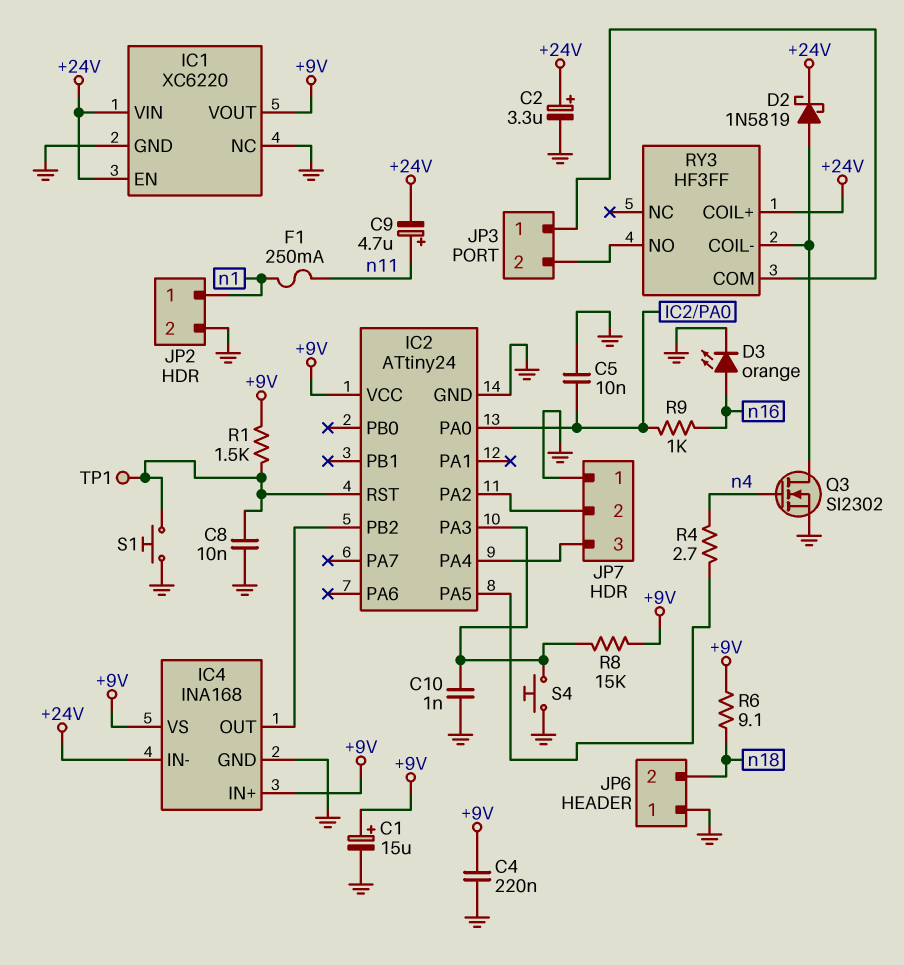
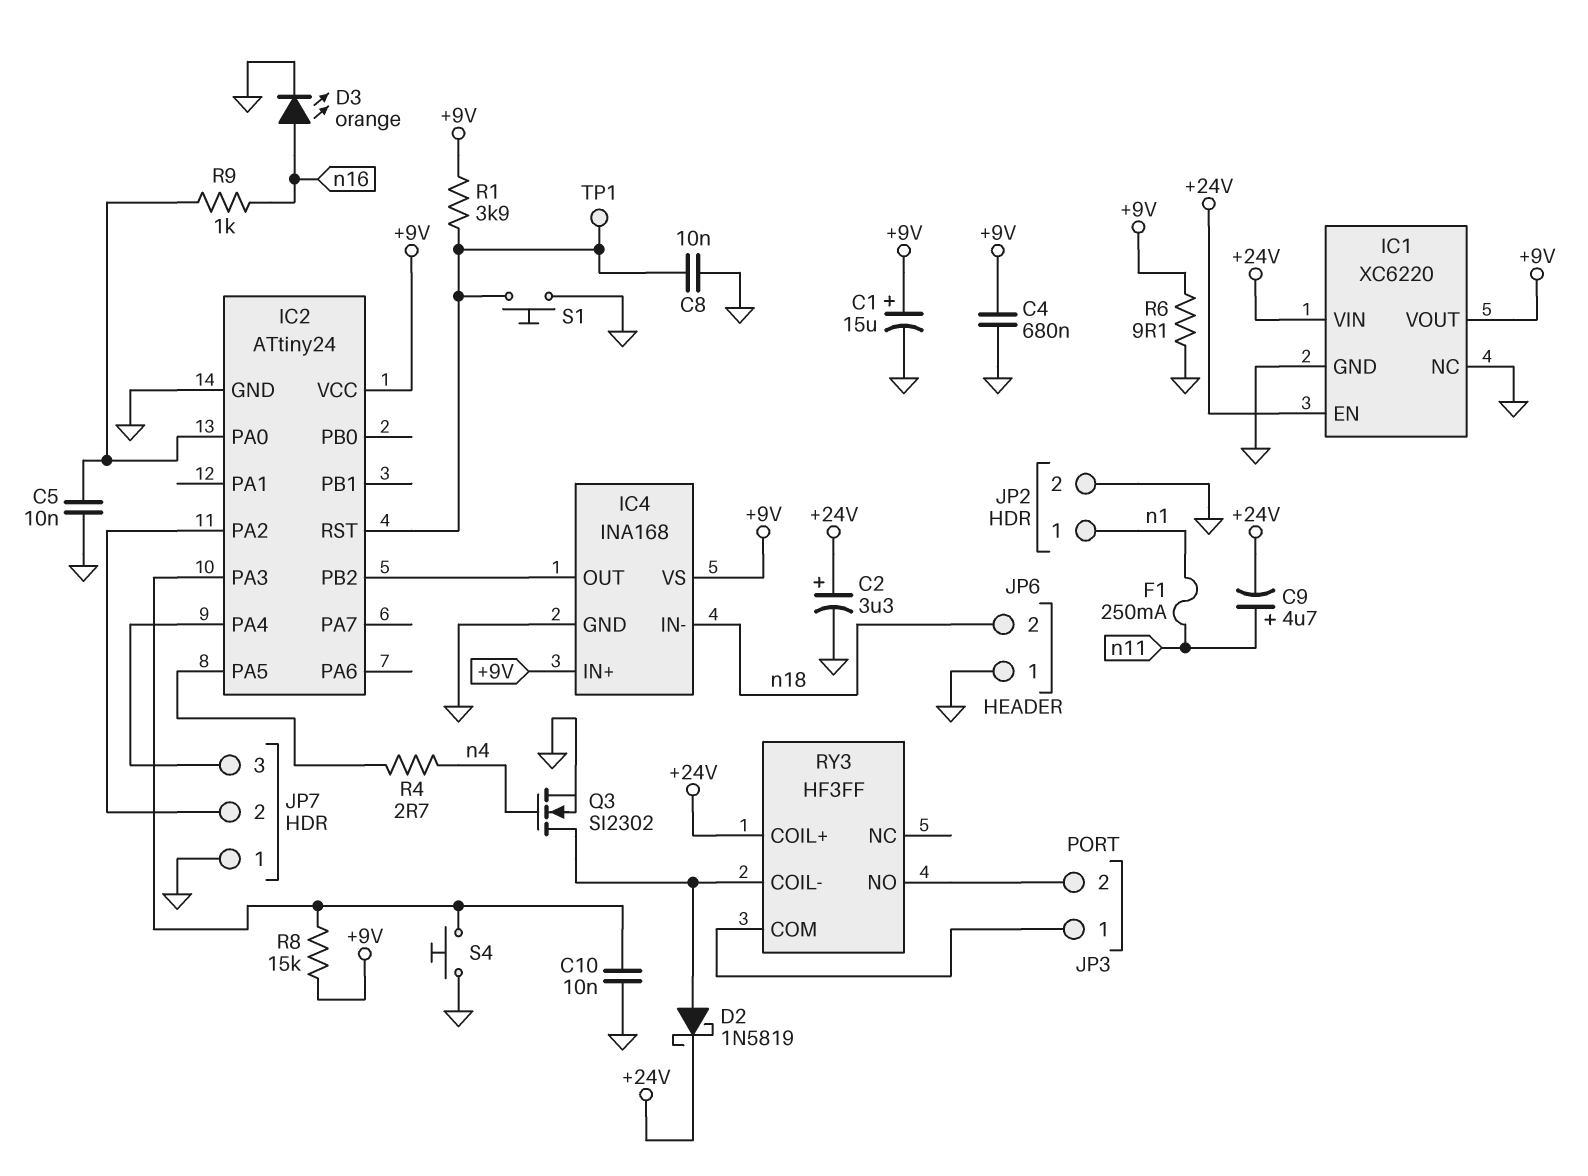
C4: 220nF (+9V, GND) -> 680nF (+9V, GND)
C10: 1nF (GND, IC2/PA3) -> 10nF (GND, IC2/PA3)
IC4 pin IN-: +24V -> n18
R1: 1.5k (+9V, IC2/RST) -> 3.9k (+9V, IC2/RST)
R6: 9.1 (+9V, n18) -> 9.1 (+9V, GND)

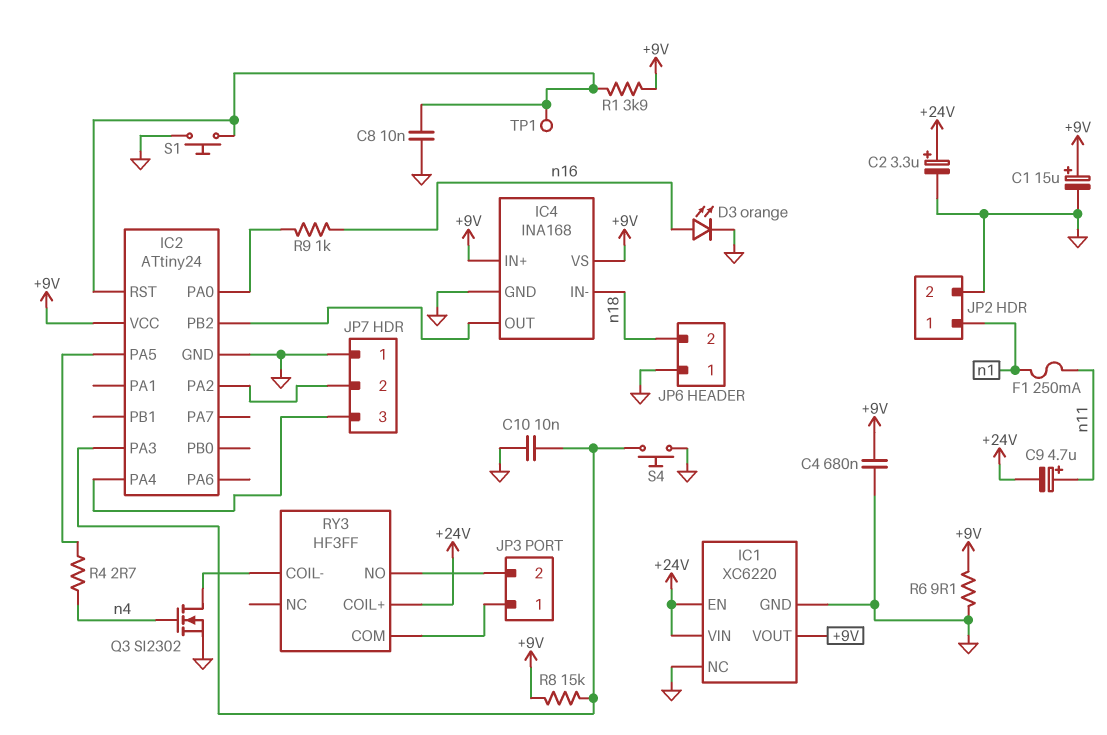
C5: 10nF (GND, IC2/PA0) -> none
D2: schottky 1N5819 (A RY3/COIL-, K +24V) -> none

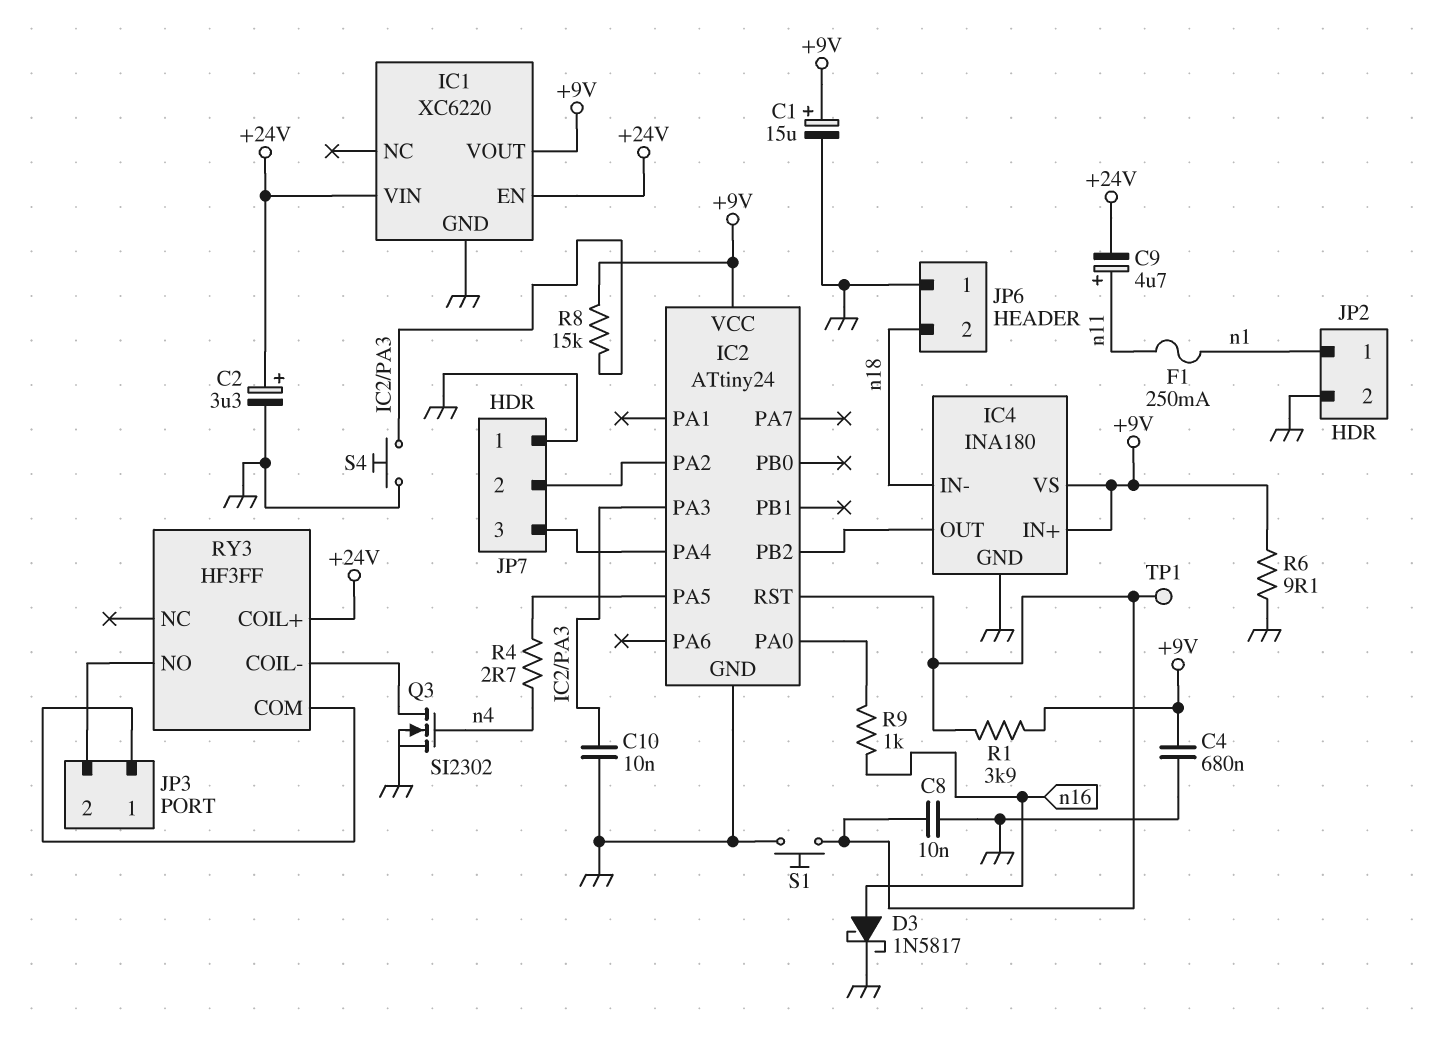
D3: LED orange (A n16, K GND) -> schottky 1N5817 (A n16, K GND)
IC1 pin NC: GND -> none
IC4: INA168 -> INA180

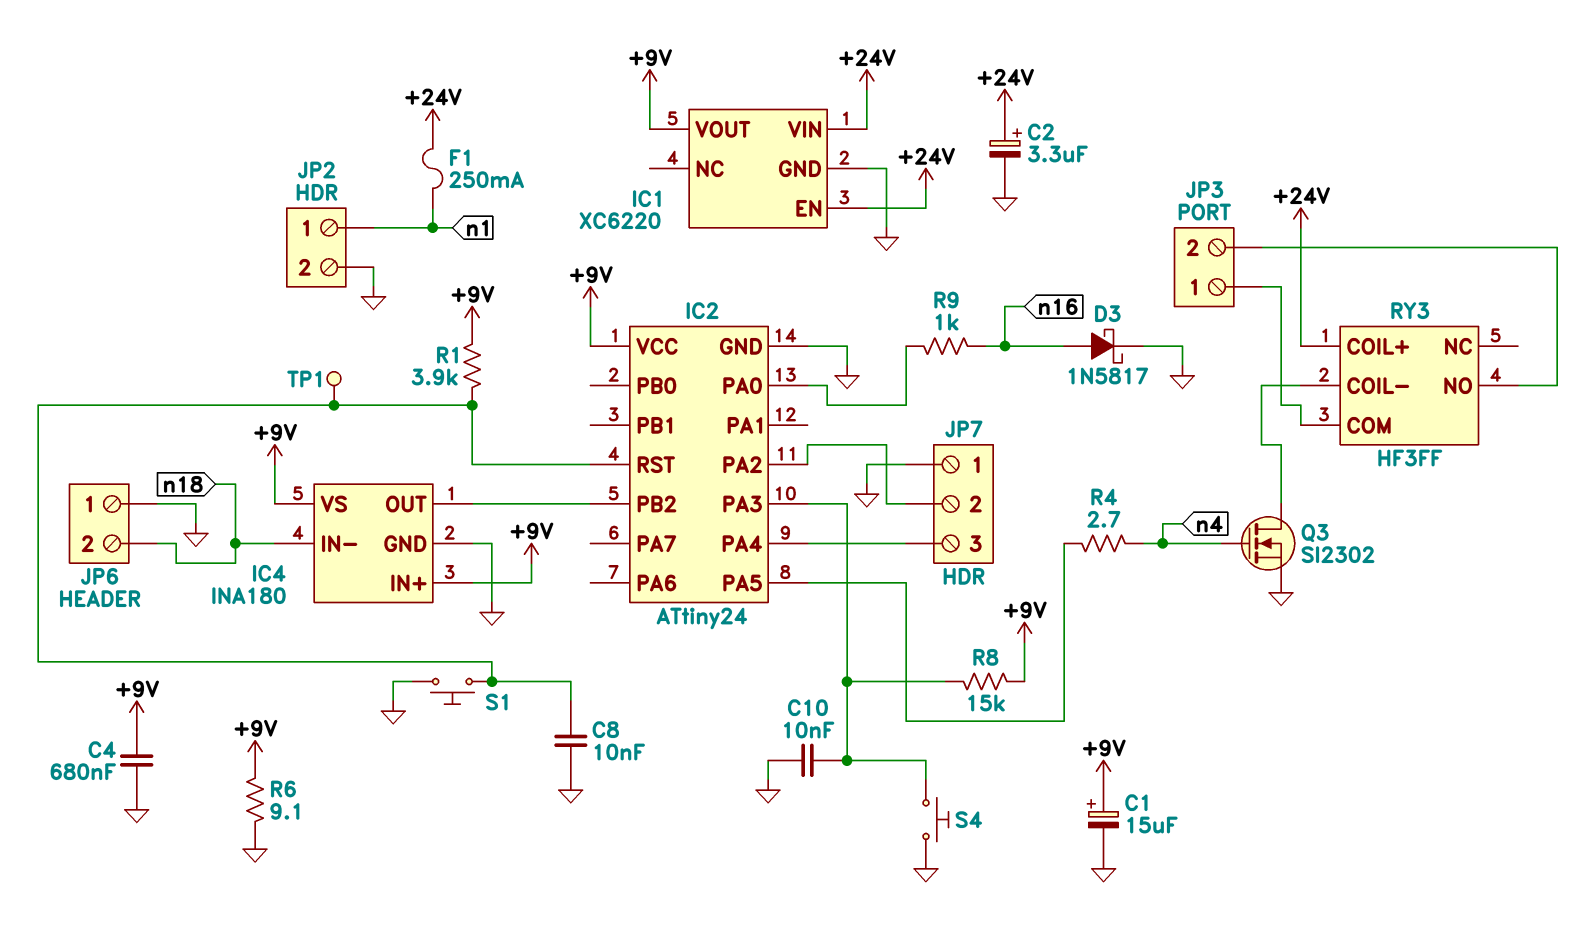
C9: 4.7uF (plus n11, minus +24V) -> none
F1: 250mA (n1, n11) -> 250mA (+24V, n1)

